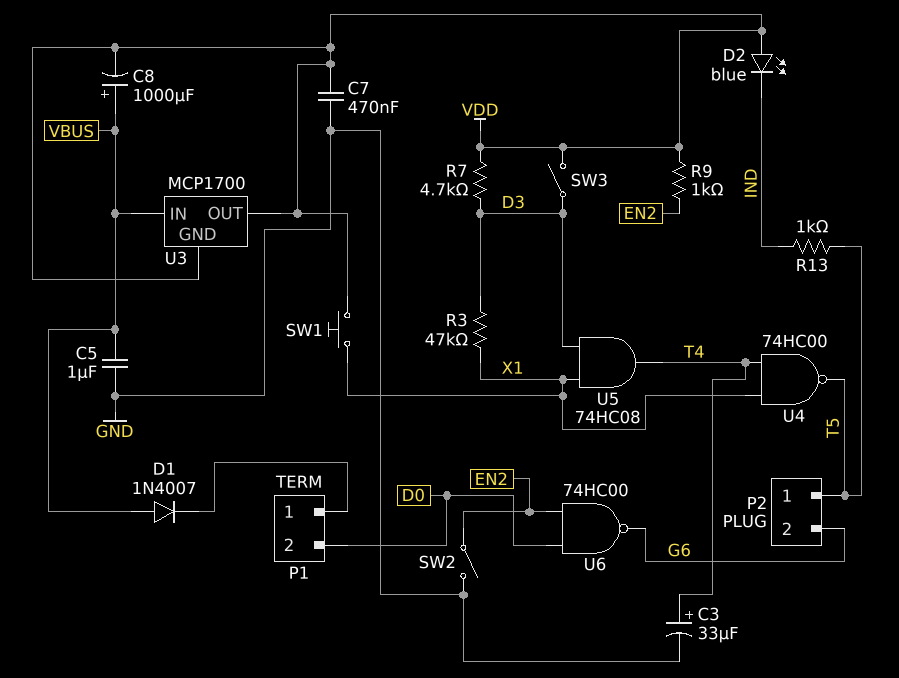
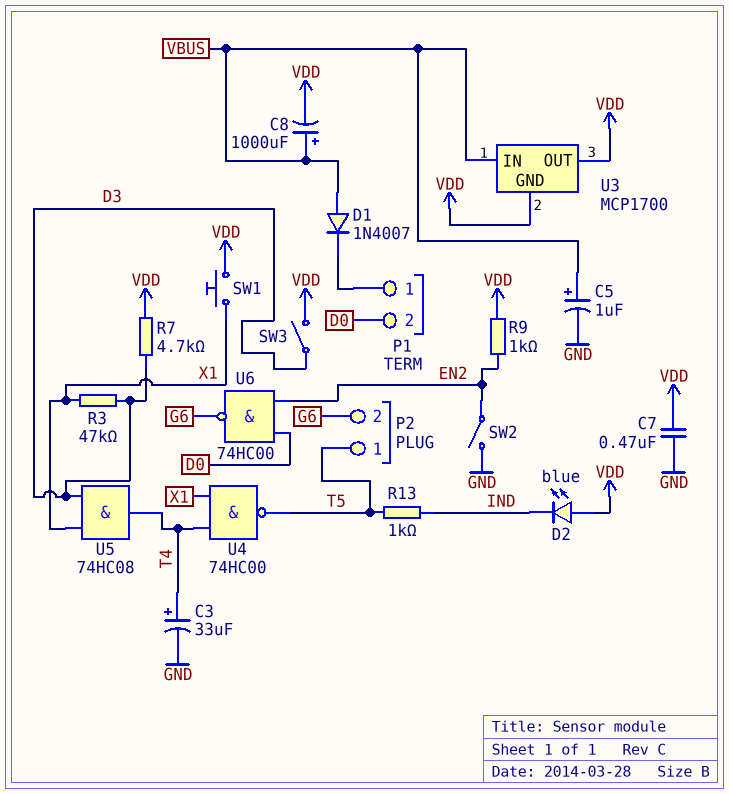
C5: 1uF (GND, VBUS) -> 1uF (plus VBUS, minus GND)

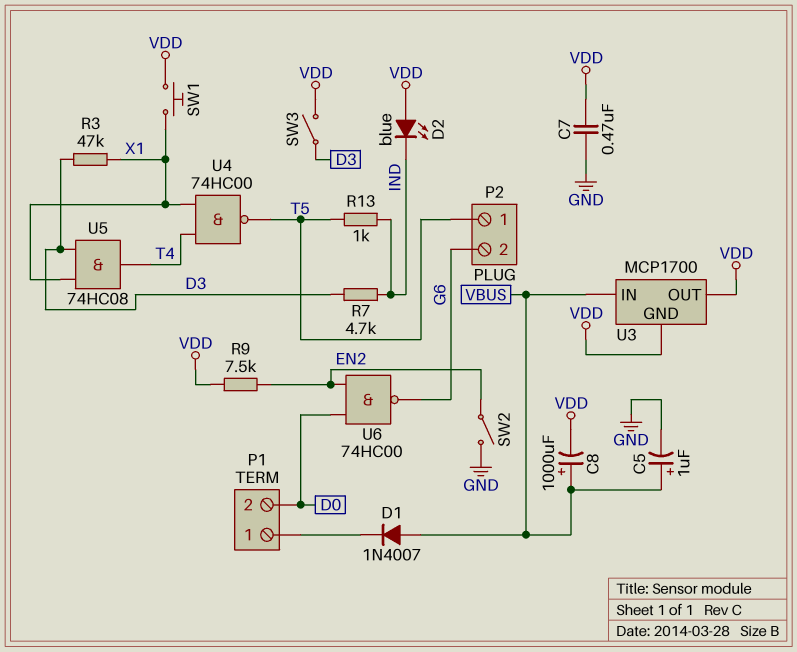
C3: 33uF (plus T4, minus GND) -> none
R7: 4.7k (D3, VDD) -> 4.7k (D3, IND)
R9: 1k (EN2, VDD) -> 7.5k (EN2, VDD)

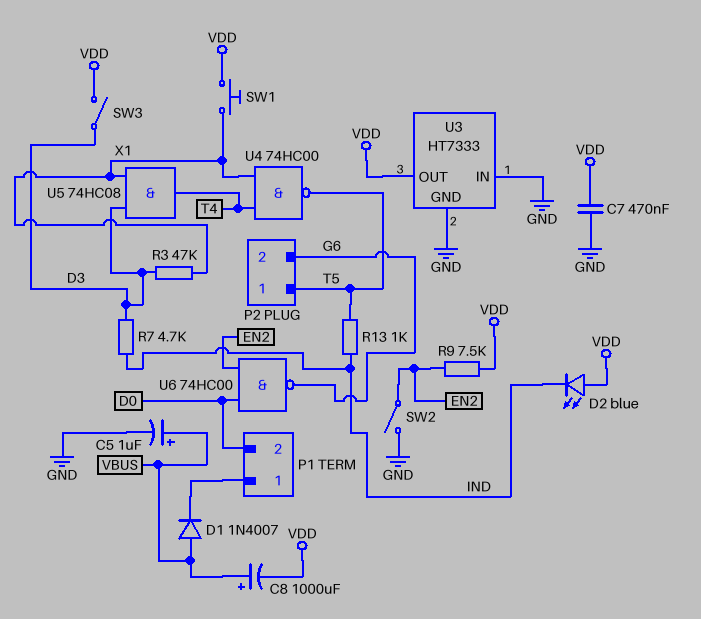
U3: MCP1700 -> HT7333
U3 pin GND: VDD -> GND
U3 pin IN: VBUS -> GND

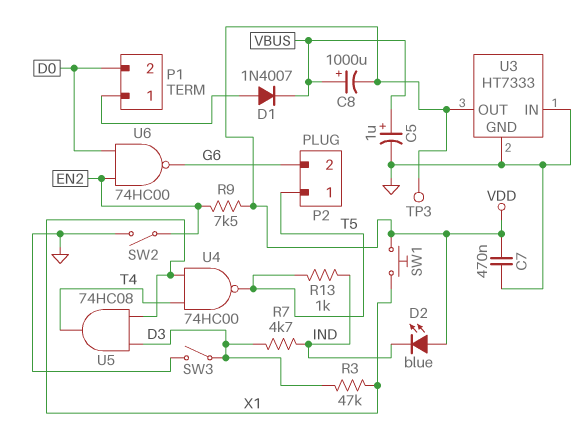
D1: diode 1N4007 (A VBUS, K P1/1) -> diode 1N4007 (A P1/1, K VBUS)
SW3: switch (D3, VDD) -> switch (D3, GND)
TP3: none -> test point (VDD)

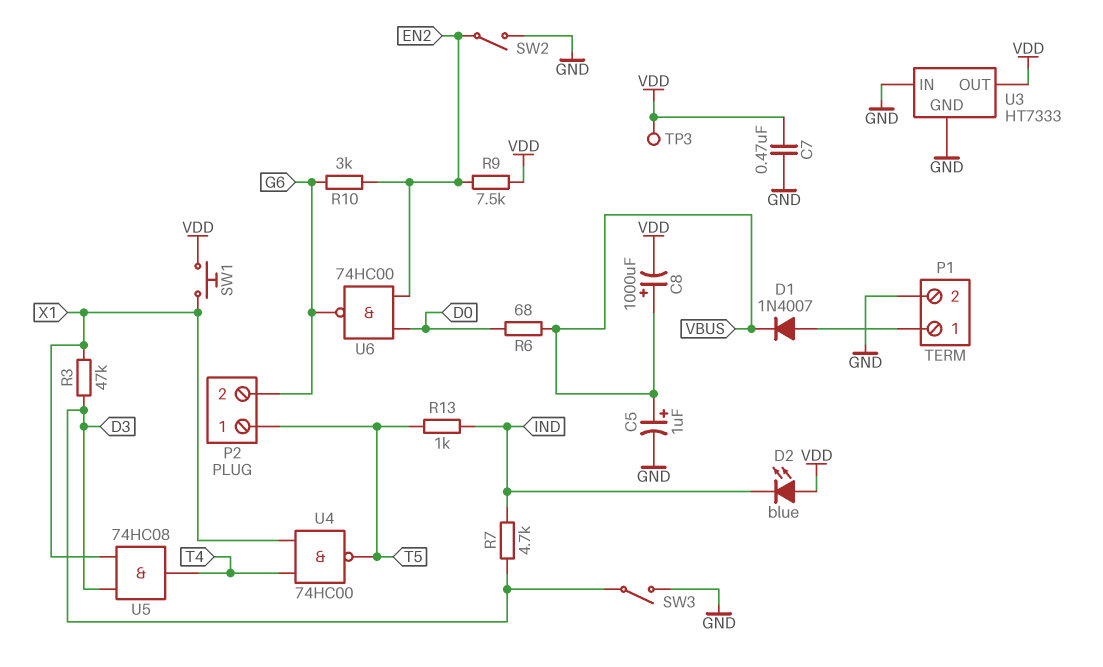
P1 pin 2: D0 -> GND
R6: none -> 68 (D0, VBUS)
R10: none -> 3k (EN2, G6)

